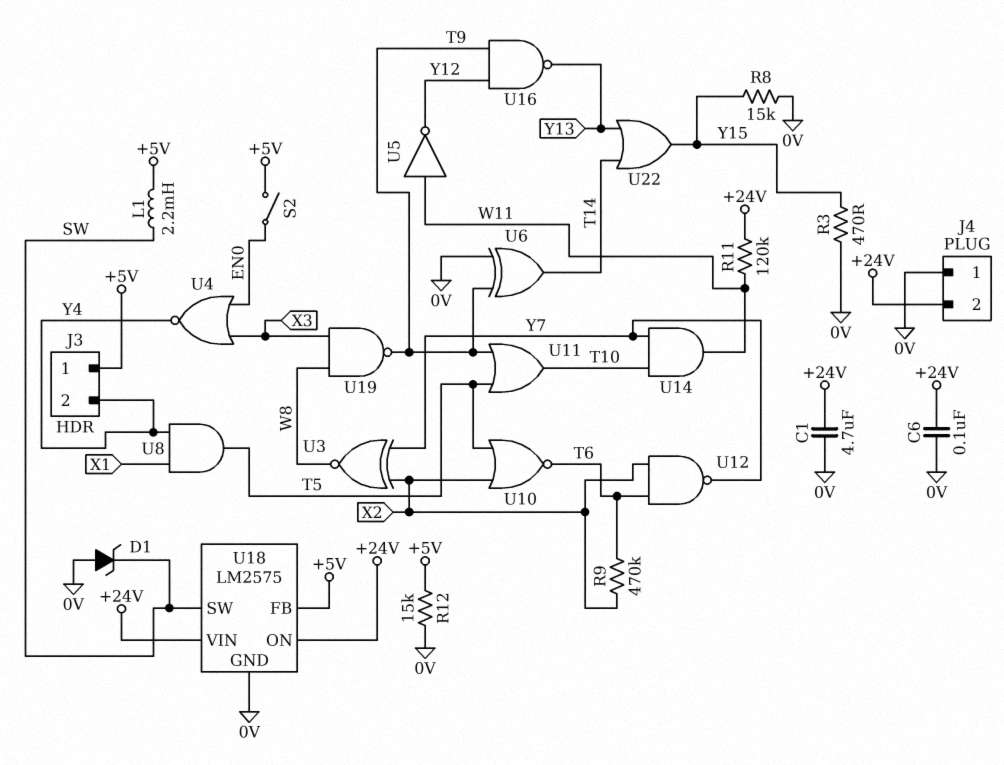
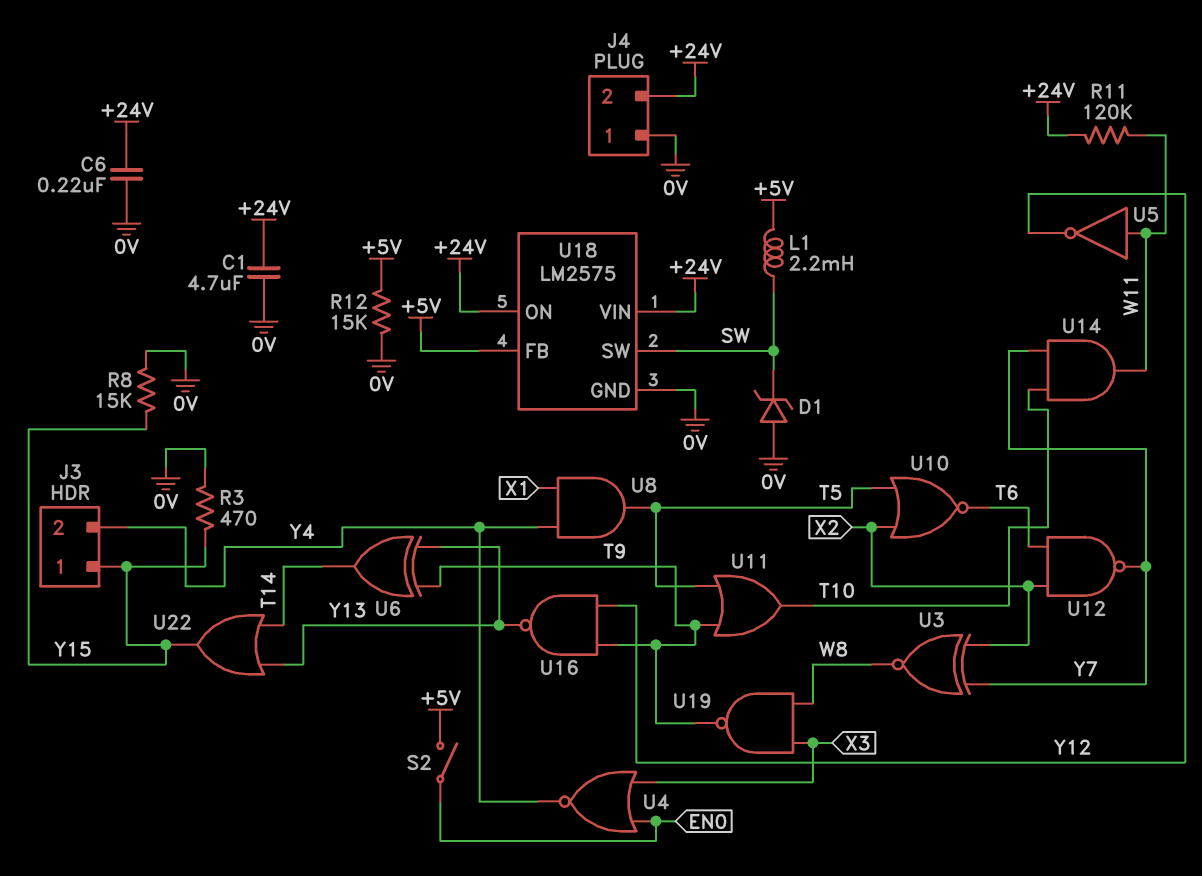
C6: 100nF (+24V, 0V) -> 220nF (+24V, 0V)
J3 pin 1: +5V -> Y15
R9: 470k (T6, X2) -> none
U6: XOR (in 0V, in T9, out T14) -> XOR (in T9, in Y13, out T14)

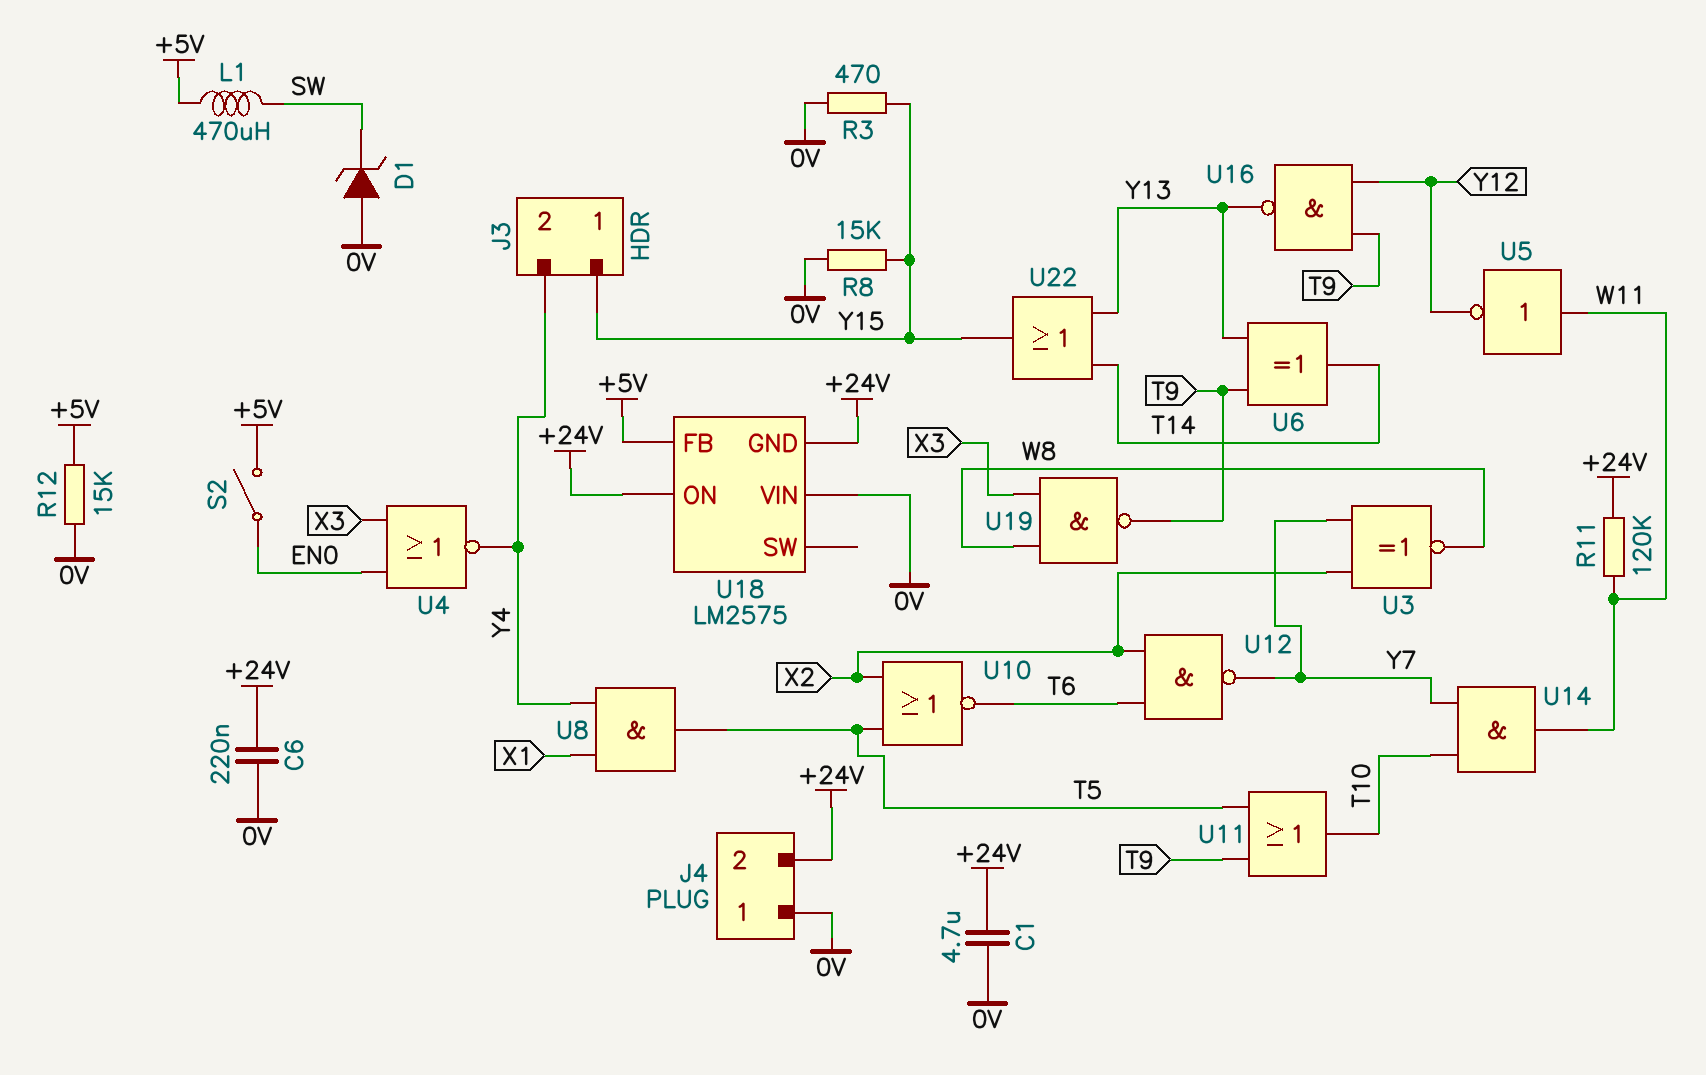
L1: 2.2mH (+5V, SW) -> 470uH (+5V, SW)
U18 pin GND: 0V -> +24V
U18 pin SW: SW -> none
U18 pin VIN: +24V -> 0V

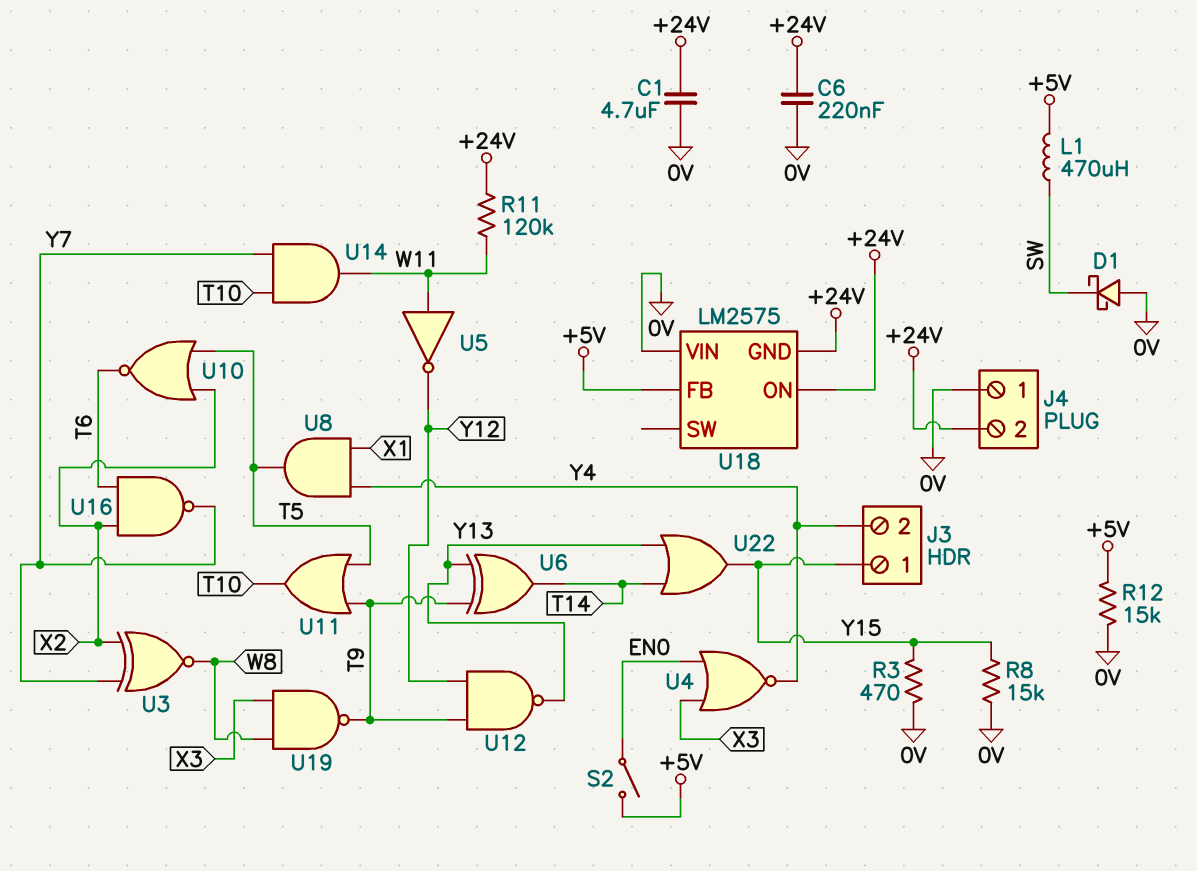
D1: zener (A 0V, K SW) -> schottky (A 0V, K SW)
U12: NAND (in T6, in X2, out Y7) -> NAND (in T9, in Y12, out Y13)
U16: NAND (in T9, in Y12, out Y13) -> NAND (in T6, in X2, out Y7)

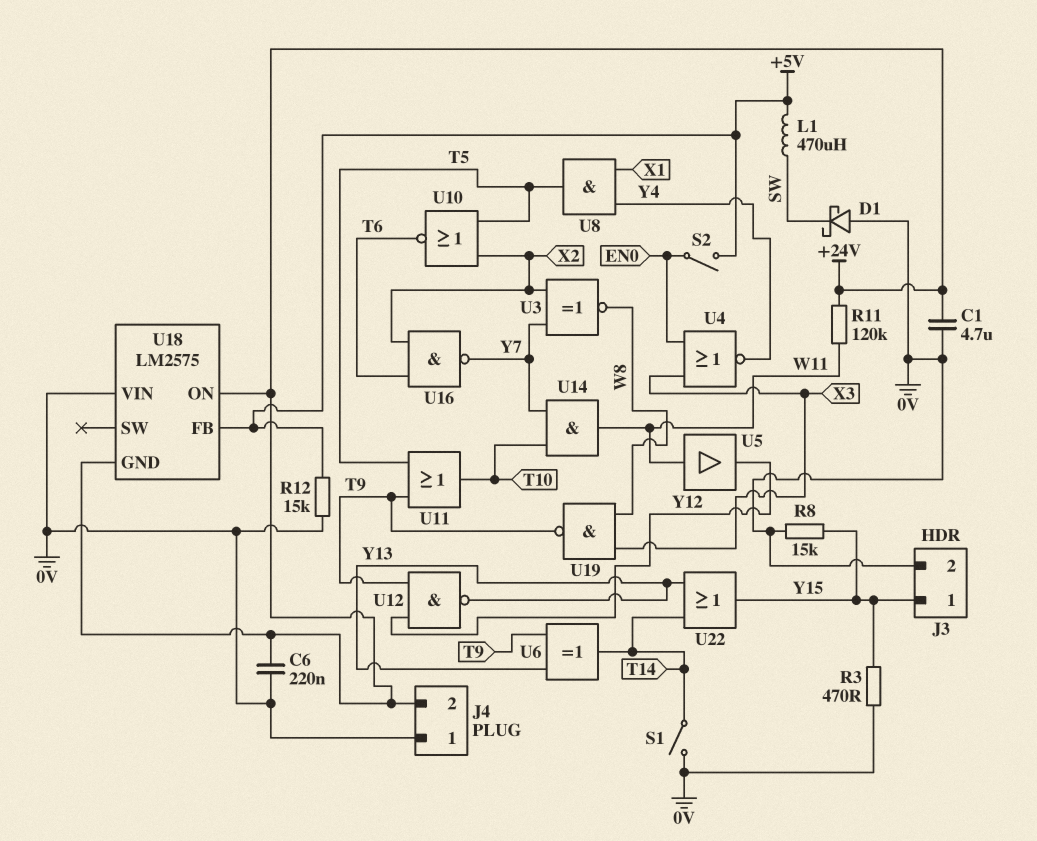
J3 pin 2: Y4 -> 0V
S1: none -> switch (0V, T14)
U5: NOT (in W11, out Y12) -> buffer (in W11, out Y12)

